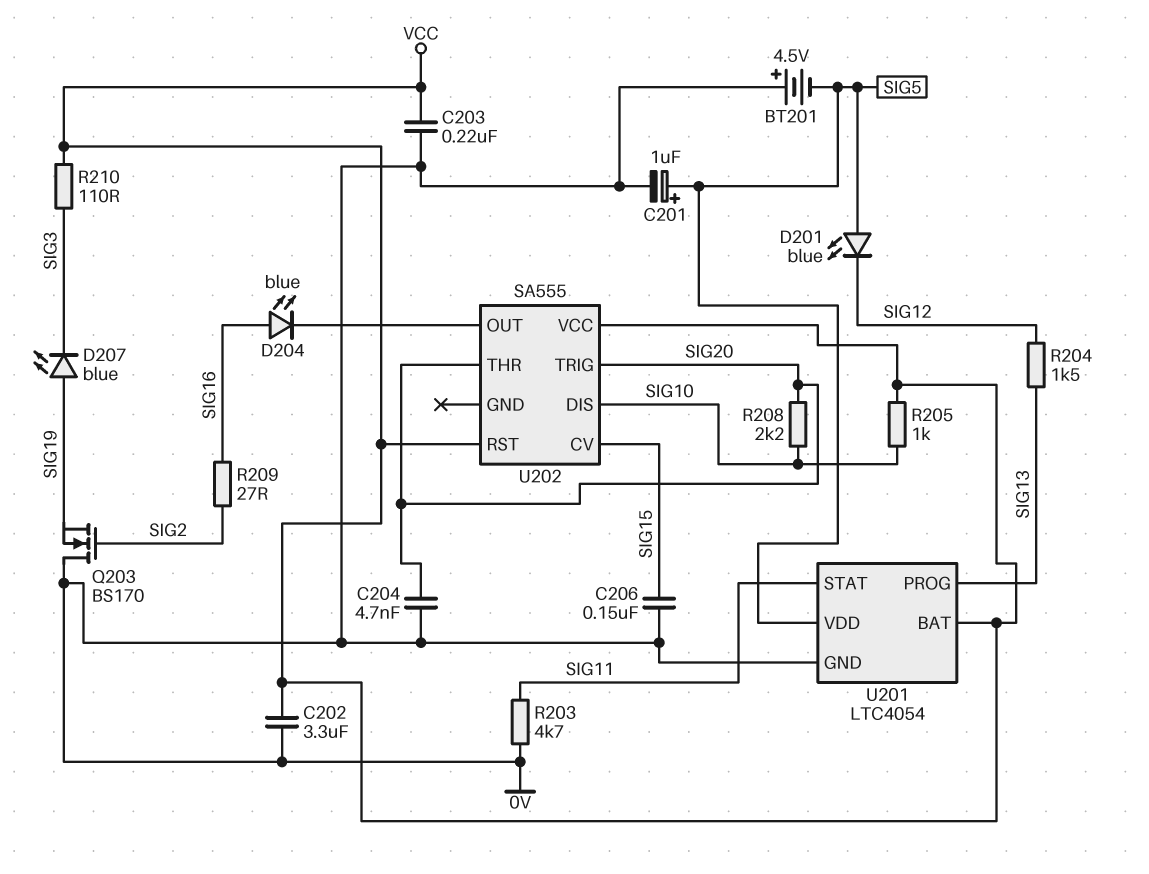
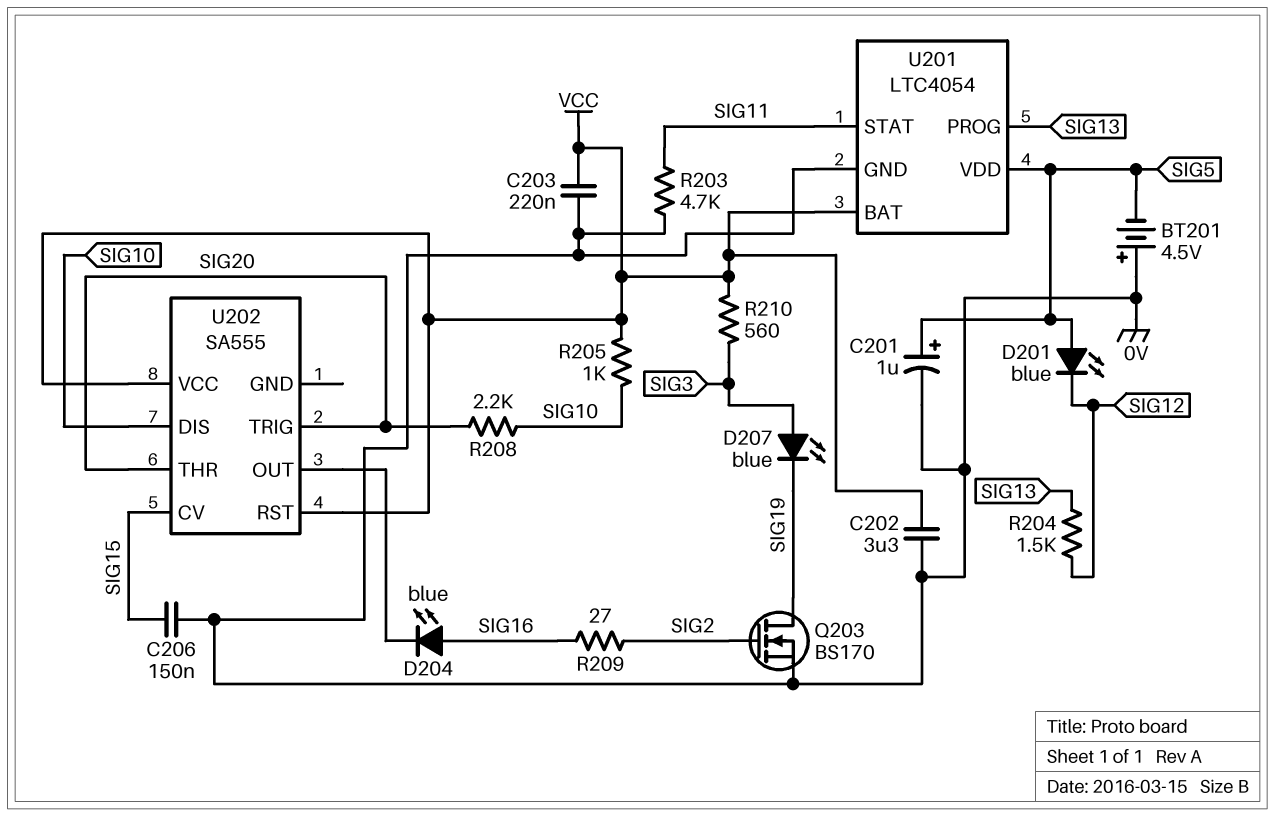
C204: 4.7nF (0V, SIG20) -> none
D207: LED blue (A SIG19, K SIG3) -> LED blue (A SIG3, K SIG19)
Q203: NMOS BS170 (G SIG2, D 0V, S SIG19) -> NMOS BS170 (G SIG2, D SIG19, S 0V)
R210: 110 (SIG3, VCC) -> 560 (SIG3, VCC)

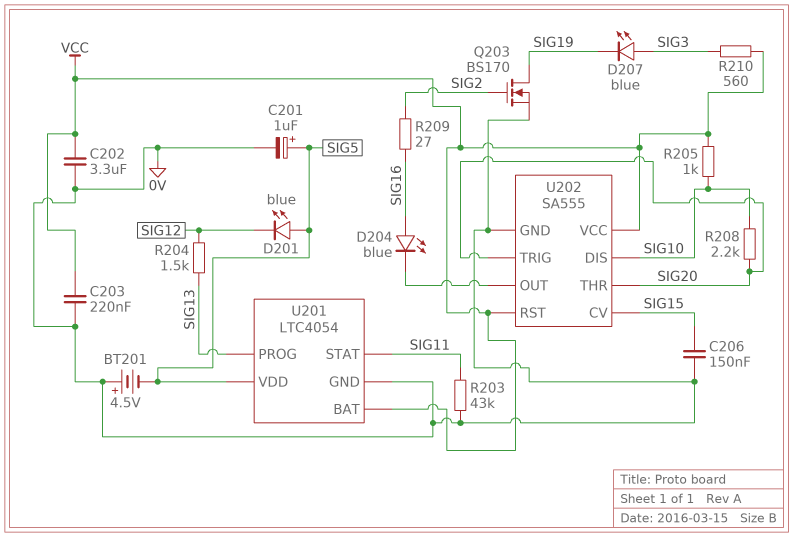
R203: 4.7k (0V, SIG11) -> 43k (0V, SIG11)
U202 pin GND: none -> 0V

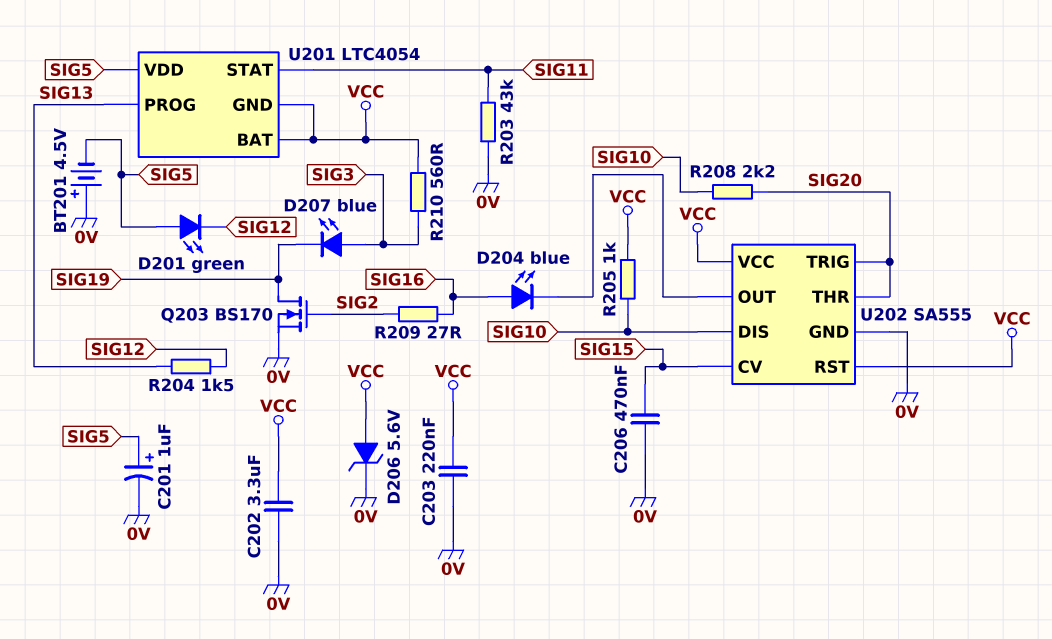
C206: 150nF (0V, SIG15) -> 470nF (0V, SIG15)
D201: LED blue (A SIG5, K SIG12) -> LED green (A SIG5, K SIG12)
D206: none -> zener 5.6V (A VCC, K 0V)
U201 pin GND: 0V -> VCC

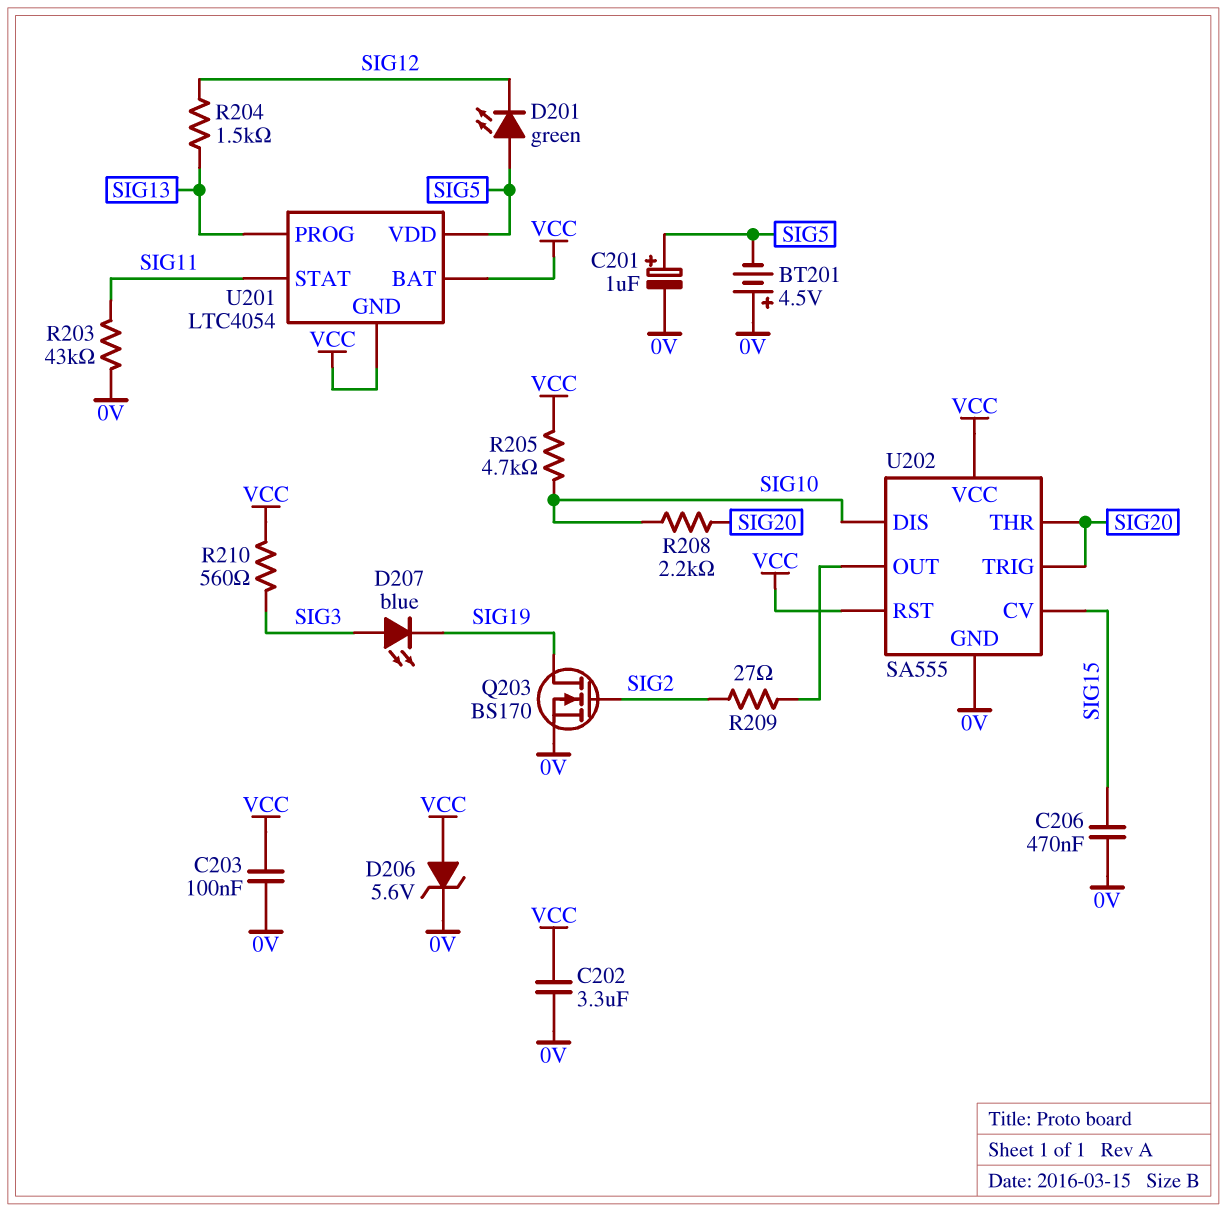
C203: 220nF (0V, VCC) -> 100nF (0V, VCC)
D204: LED blue (A SIG16, K U202/OUT) -> none
R205: 1k (SIG10, VCC) -> 4.7k (SIG10, VCC)
R209: 27 (SIG2, SIG16) -> 27 (SIG2, U202/OUT)

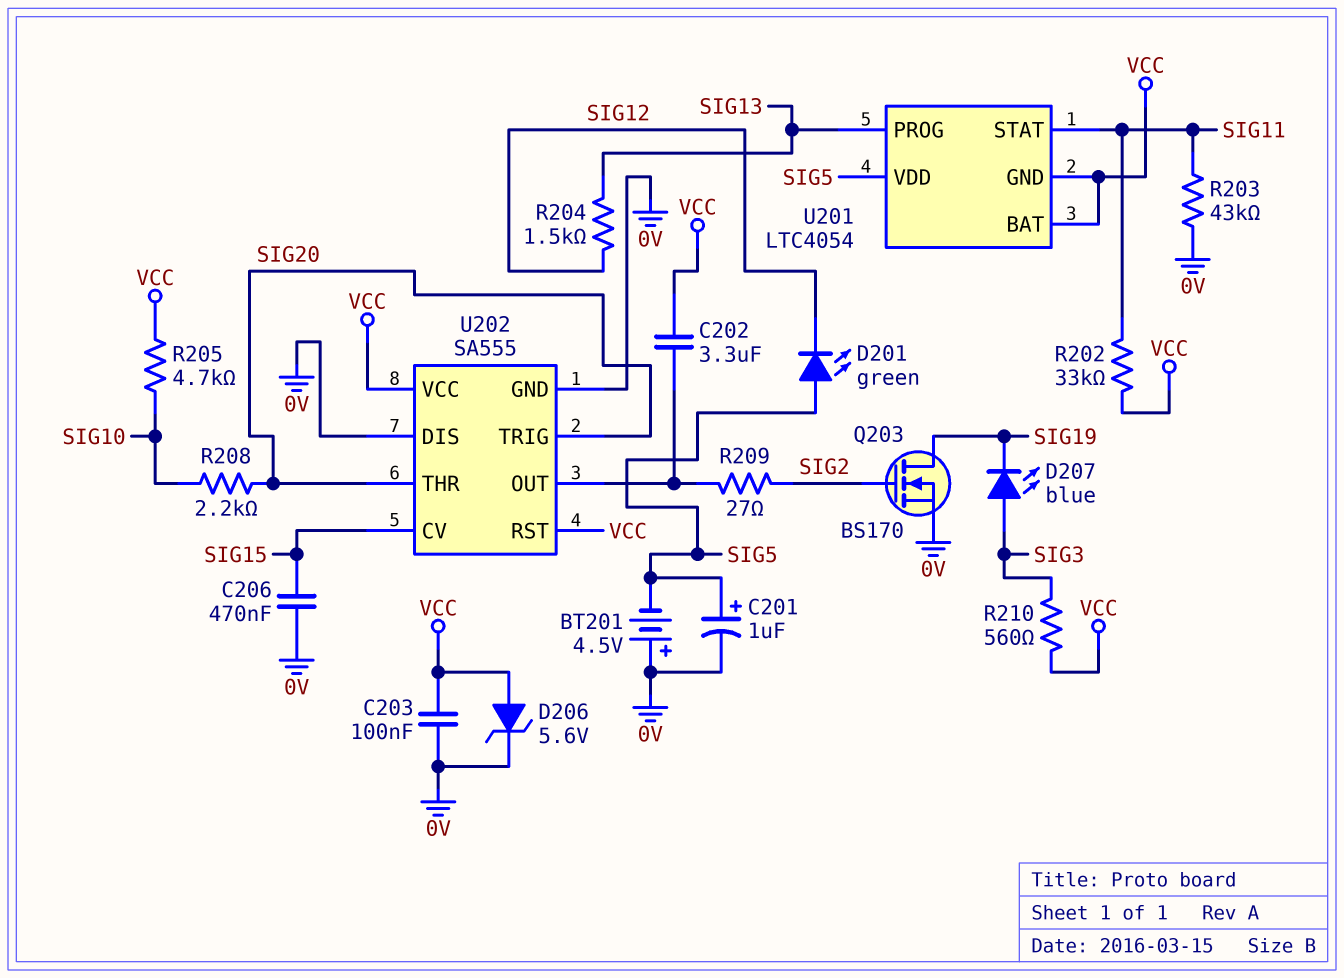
C202: 3.3uF (0V, VCC) -> 3.3uF (U202/OUT, VCC)
R202: none -> 33k (SIG11, VCC)
U202 pin DIS: SIG10 -> 0V

